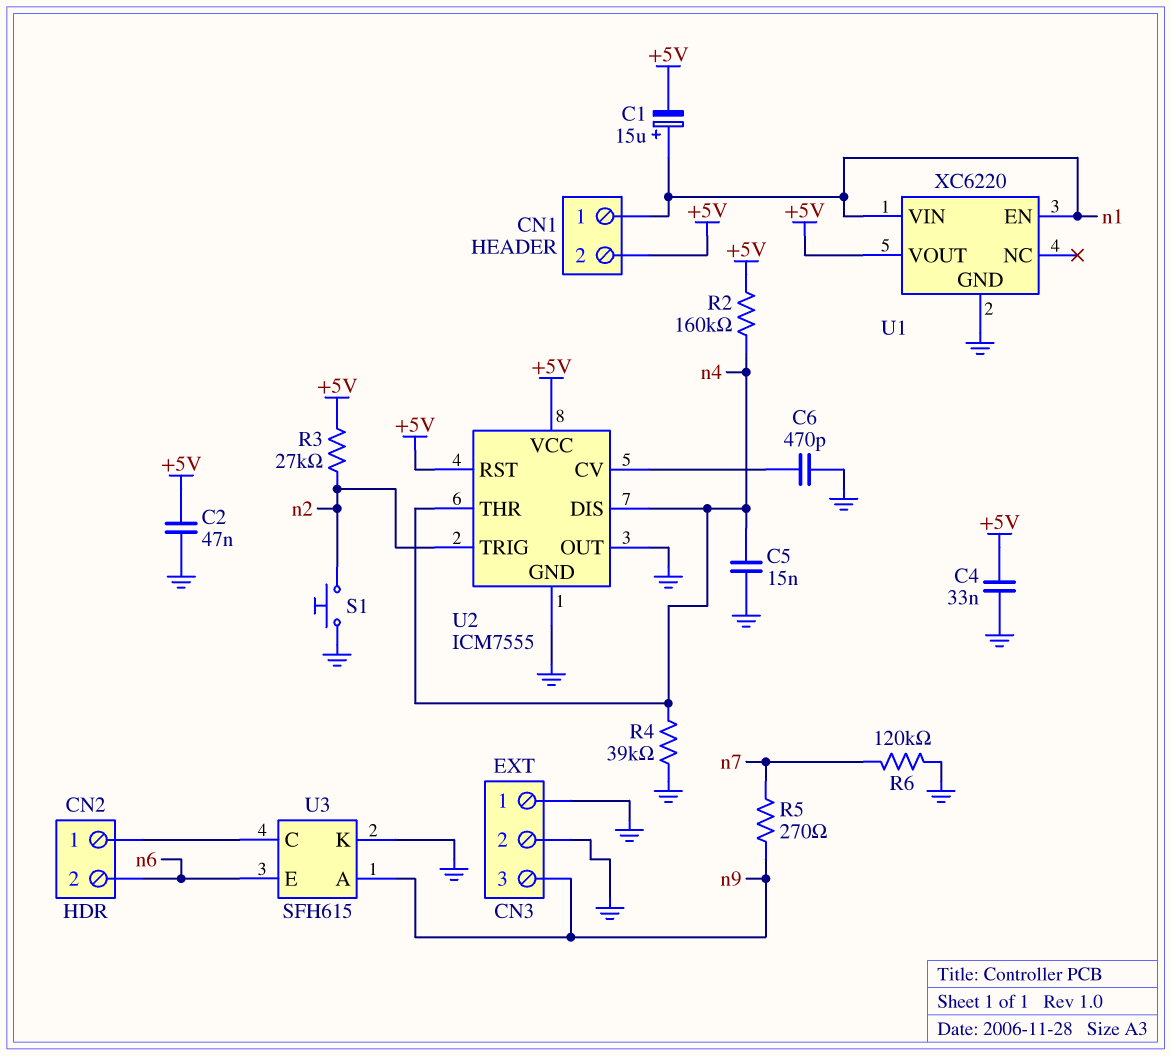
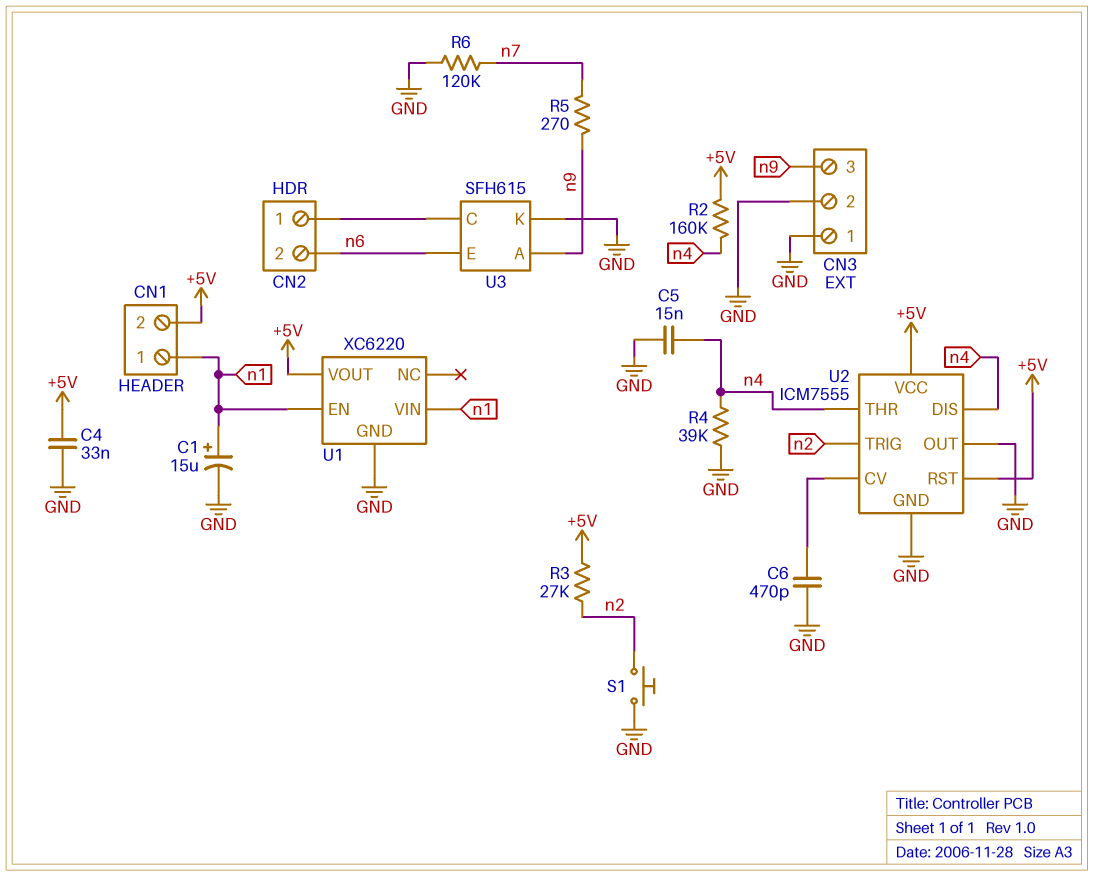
C1: 15uF (plus n1, minus +5V) -> 15uF (plus n1, minus GND)
C2: 47nF (+5V, GND) -> none

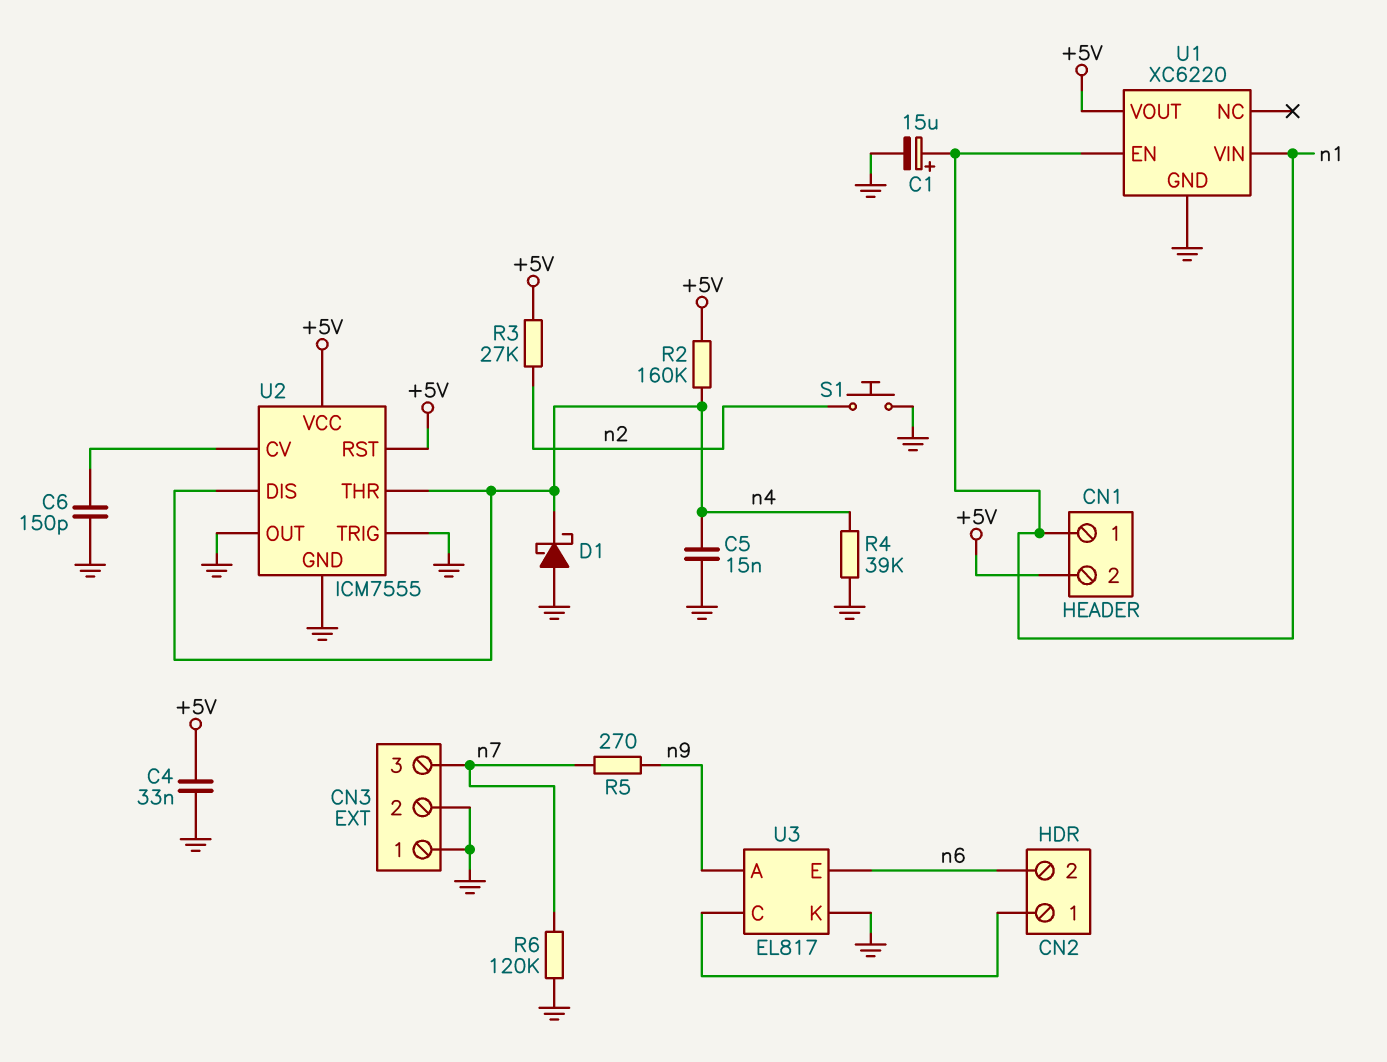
C6: 470pF (GND, U2/CV) -> 150pF (GND, U2/CV)
CN3 pin 3: n9 -> n7
D1: none -> schottky (A GND, K n4)
U2 pin TRIG: n2 -> GND
U3: SFH615 -> EL817

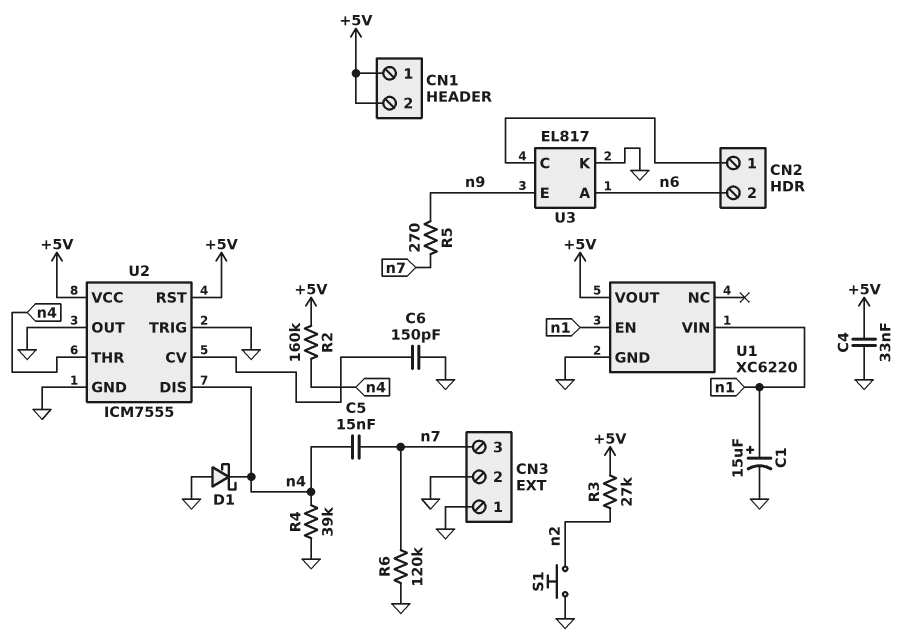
C5: 15nF (GND, n4) -> 15nF (n4, n7)
CN1 pin 1: n1 -> +5V
U3 pin A: n9 -> n6
U3 pin E: n6 -> n9

